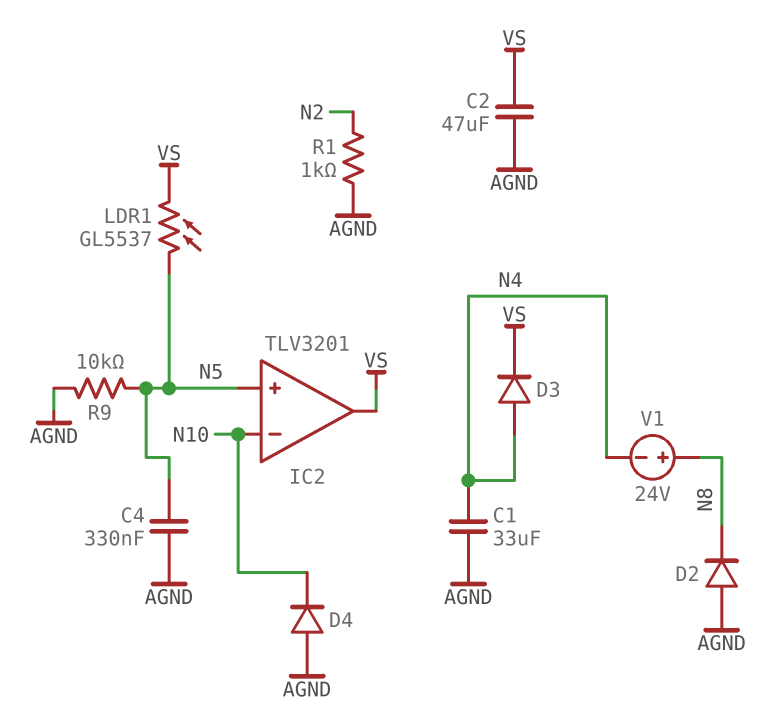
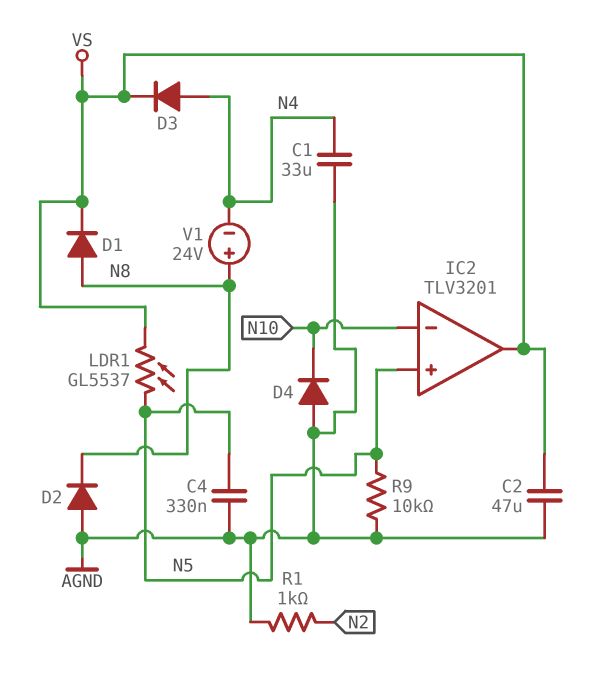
D1: none -> diode (A N8, K VS)

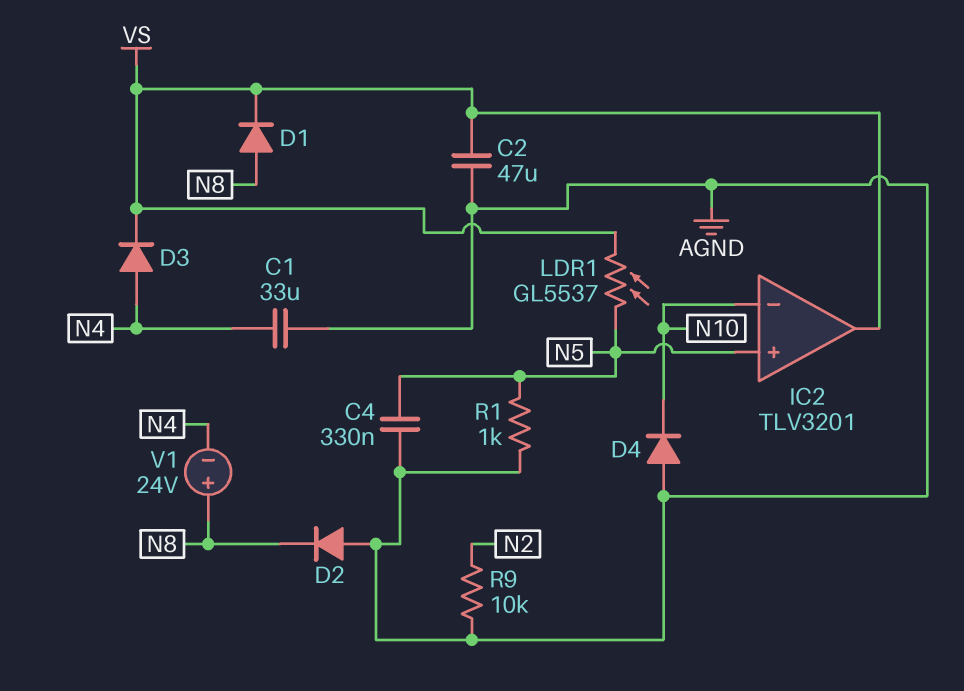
R1: 1k (AGND, N2) -> 1k (AGND, N5)
R9: 10k (AGND, N5) -> 10k (AGND, N2)

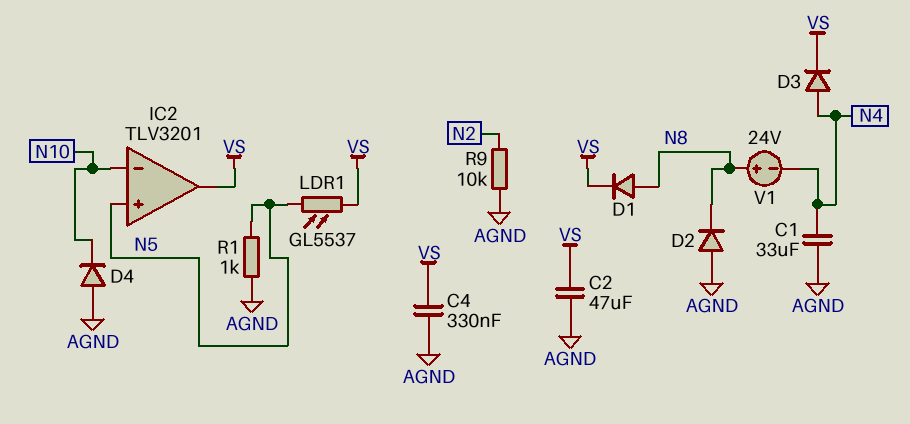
C4: 330nF (AGND, N5) -> 330nF (AGND, VS)

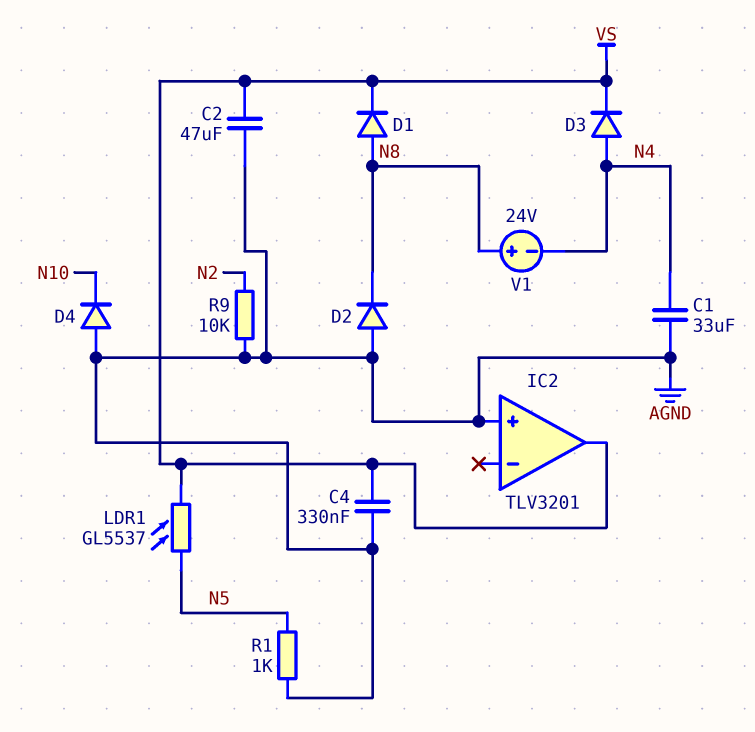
IC2 pin in+: N5 -> AGND
IC2 pin in-: N10 -> none

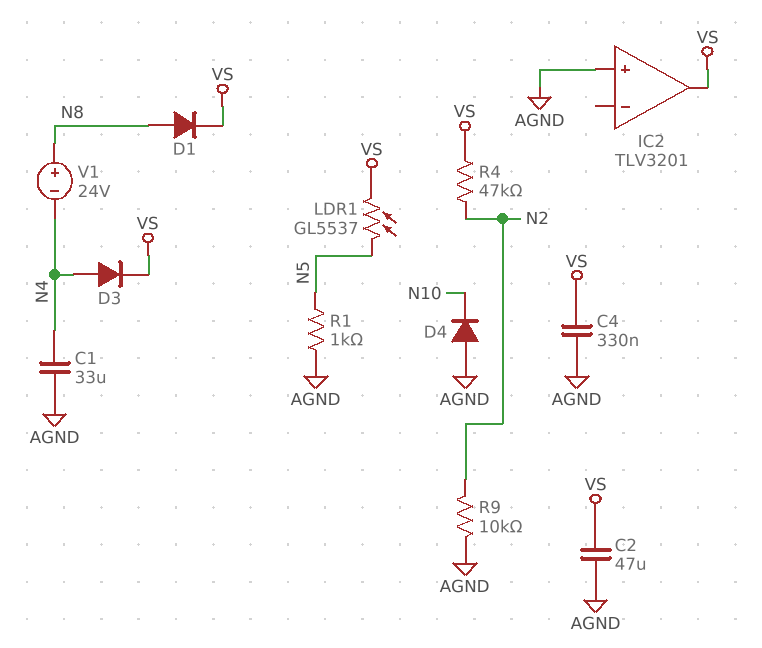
D2: diode (A AGND, K N8) -> none
R4: none -> 47k (N2, VS)

